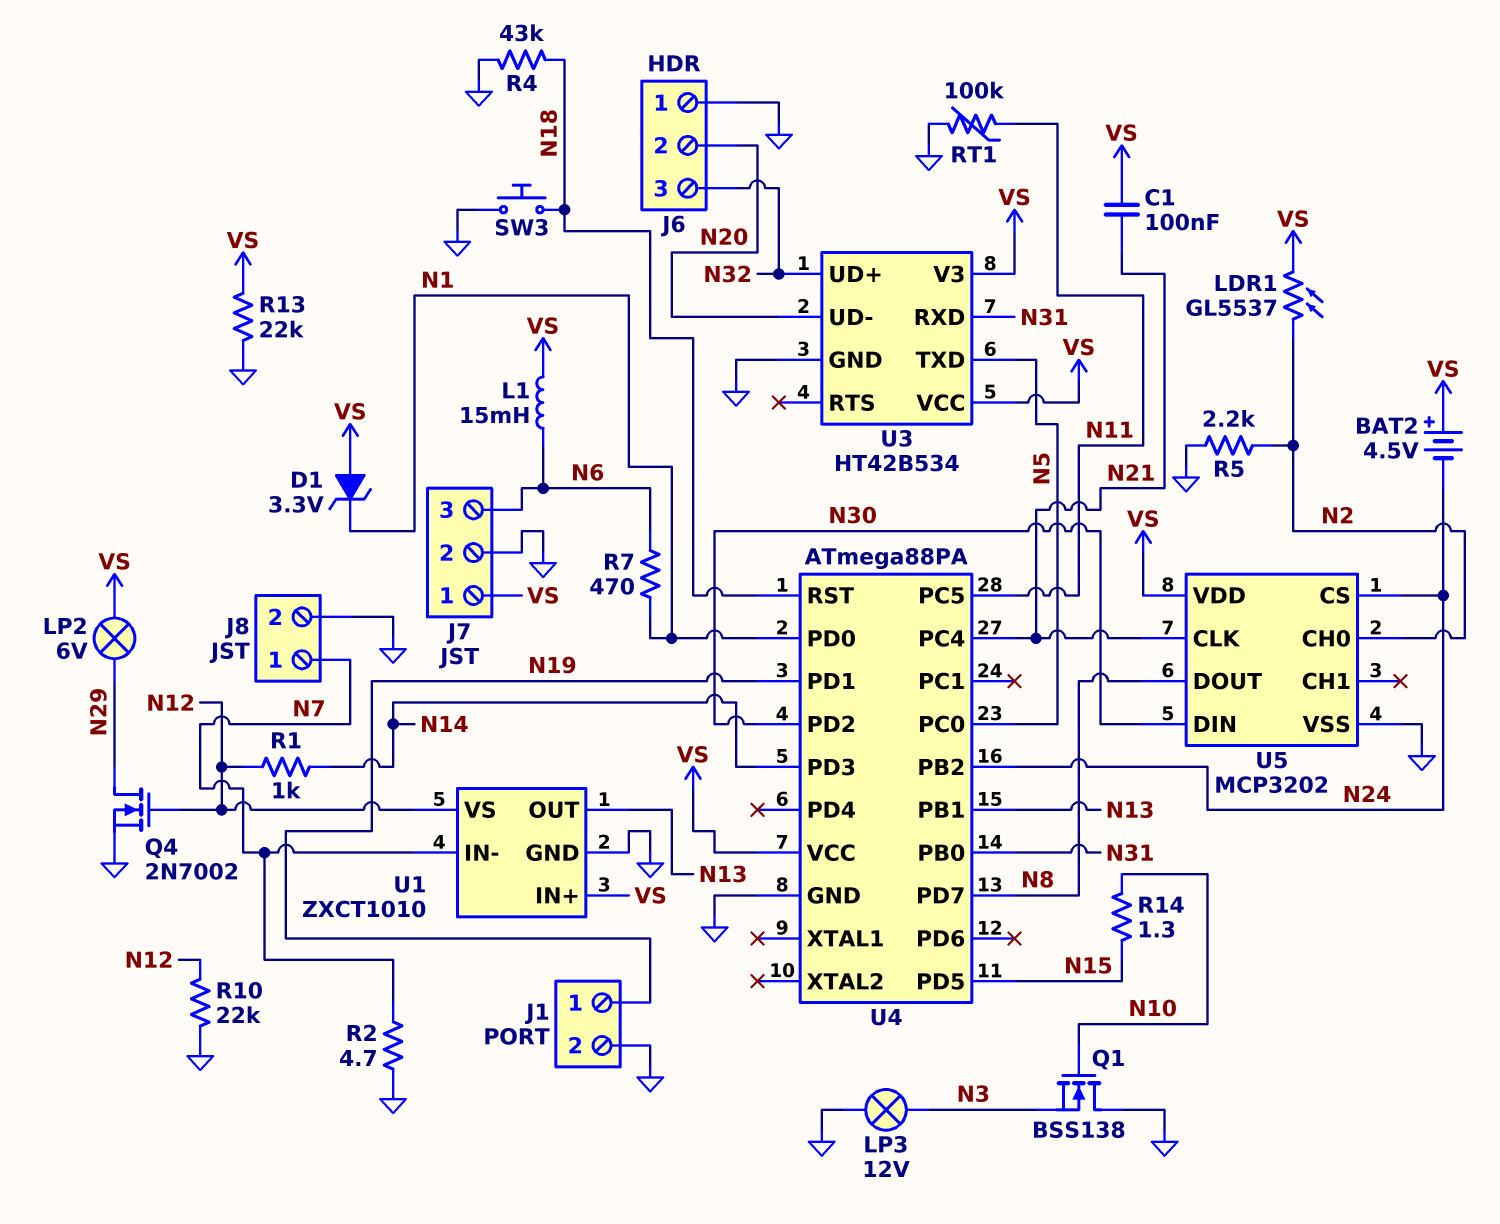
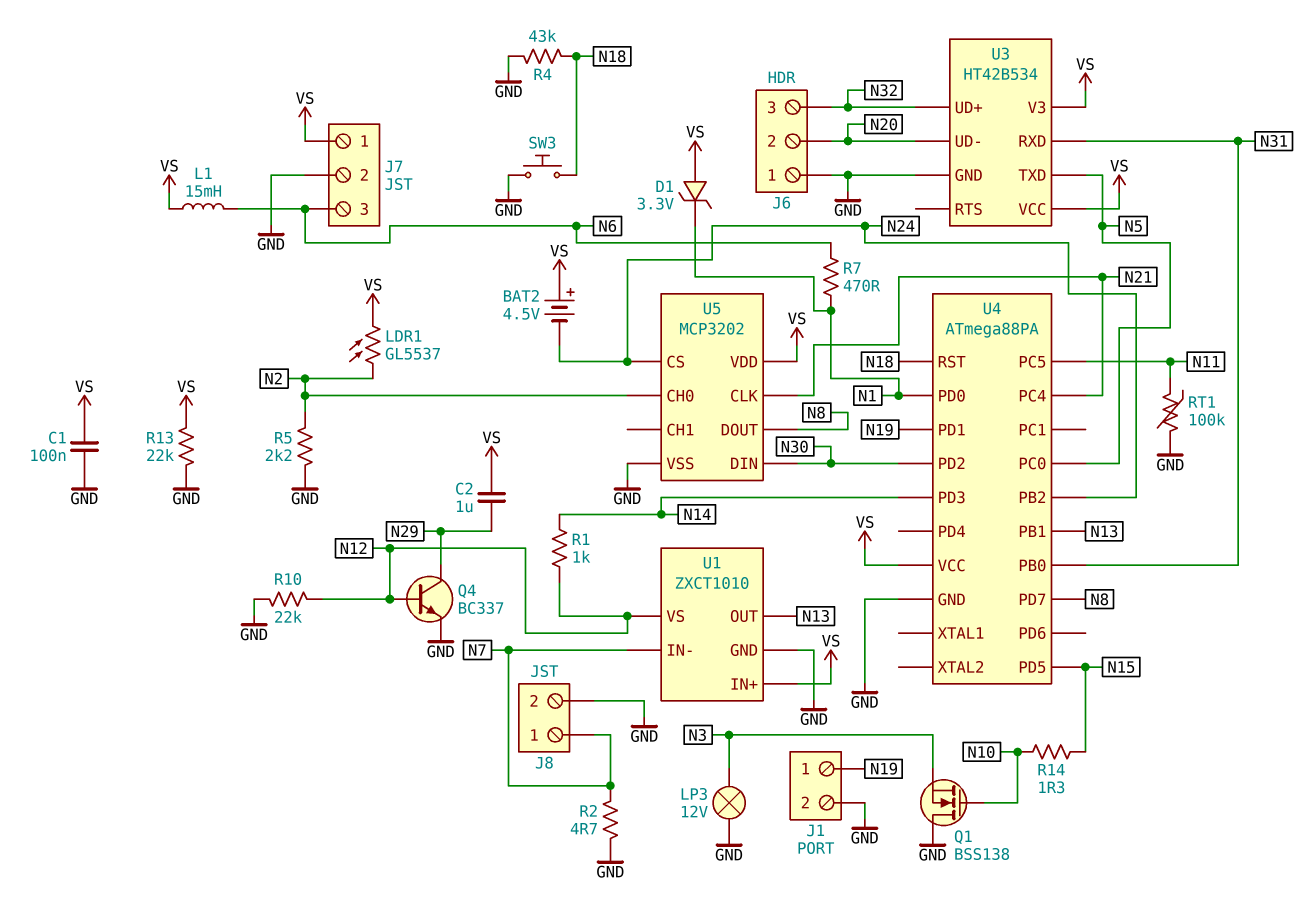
C1: 100nF (N21, VS) -> 100nF (GND, VS)
C2: none -> 1uF (N29, VS)
LP2: lamp 6V (N29, VS) -> none
Q4: NMOS 2N7002 (G N12, D N29, S GND) -> NPN BC337 (B N12, C N29, E GND)

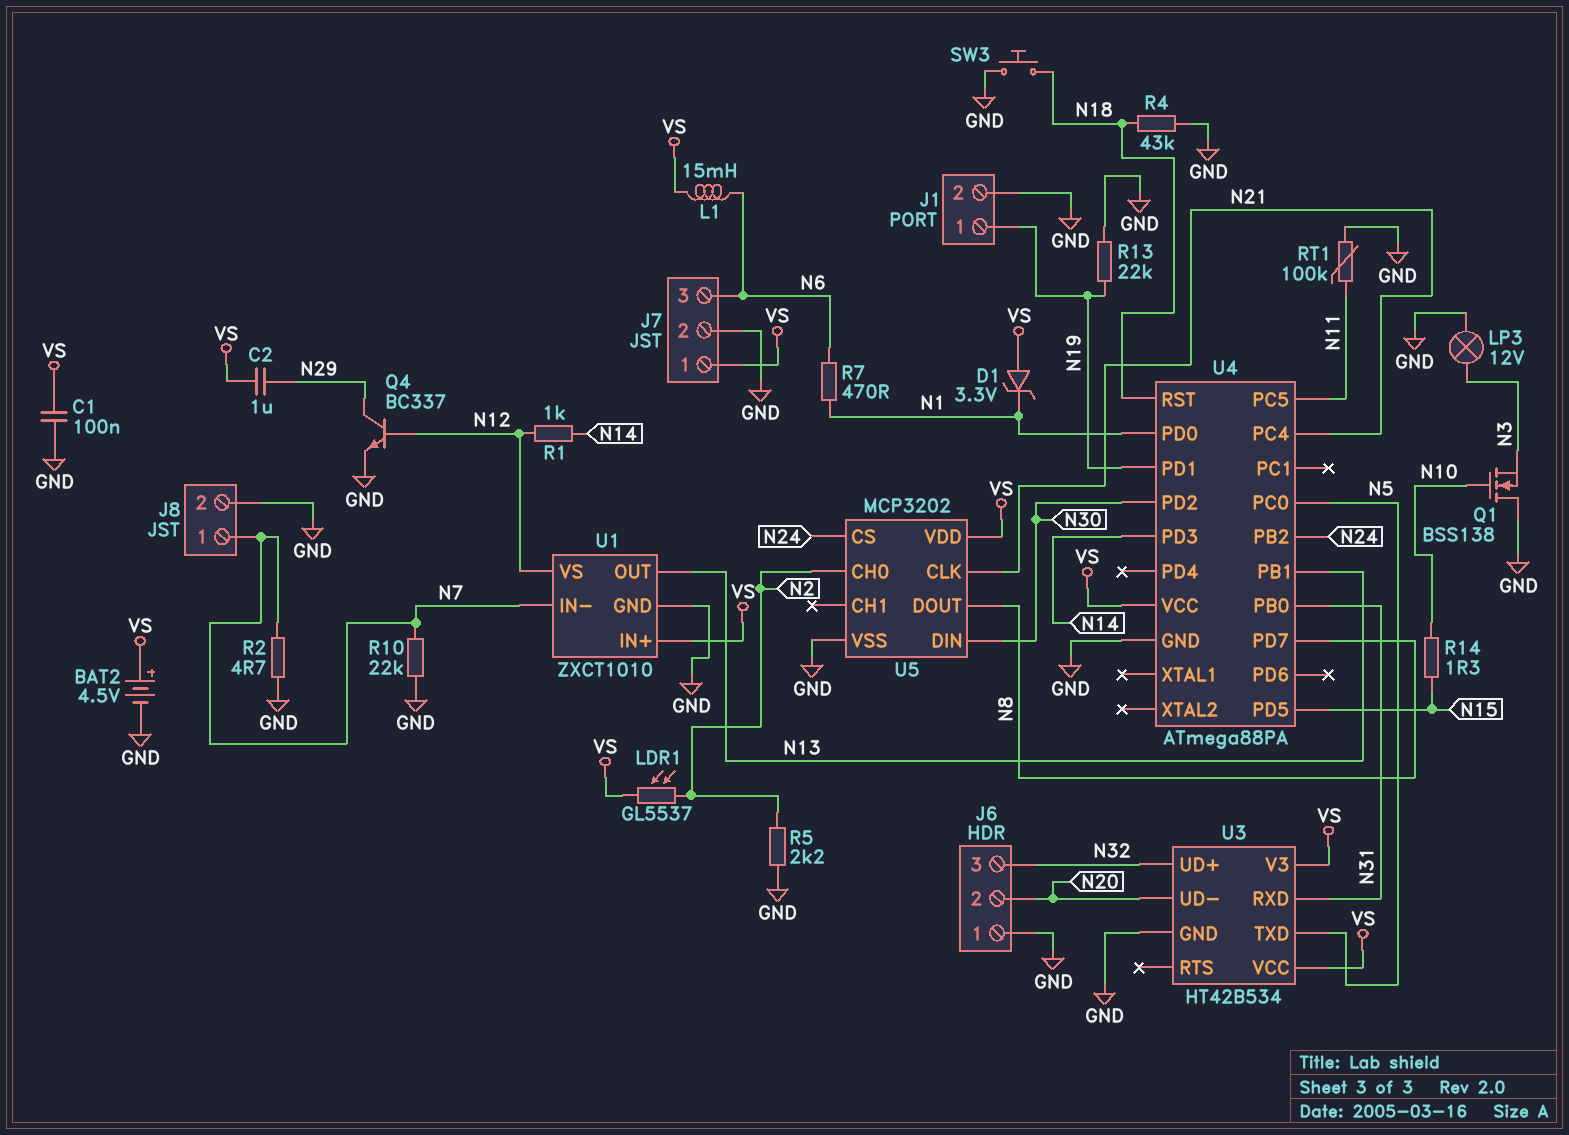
BAT2: 4.5V (plus VS, minus N24) -> 4.5V (plus VS, minus GND)
R10: 22k (GND, N12) -> 22k (GND, N7)
R13: 22k (GND, VS) -> 22k (GND, N19)

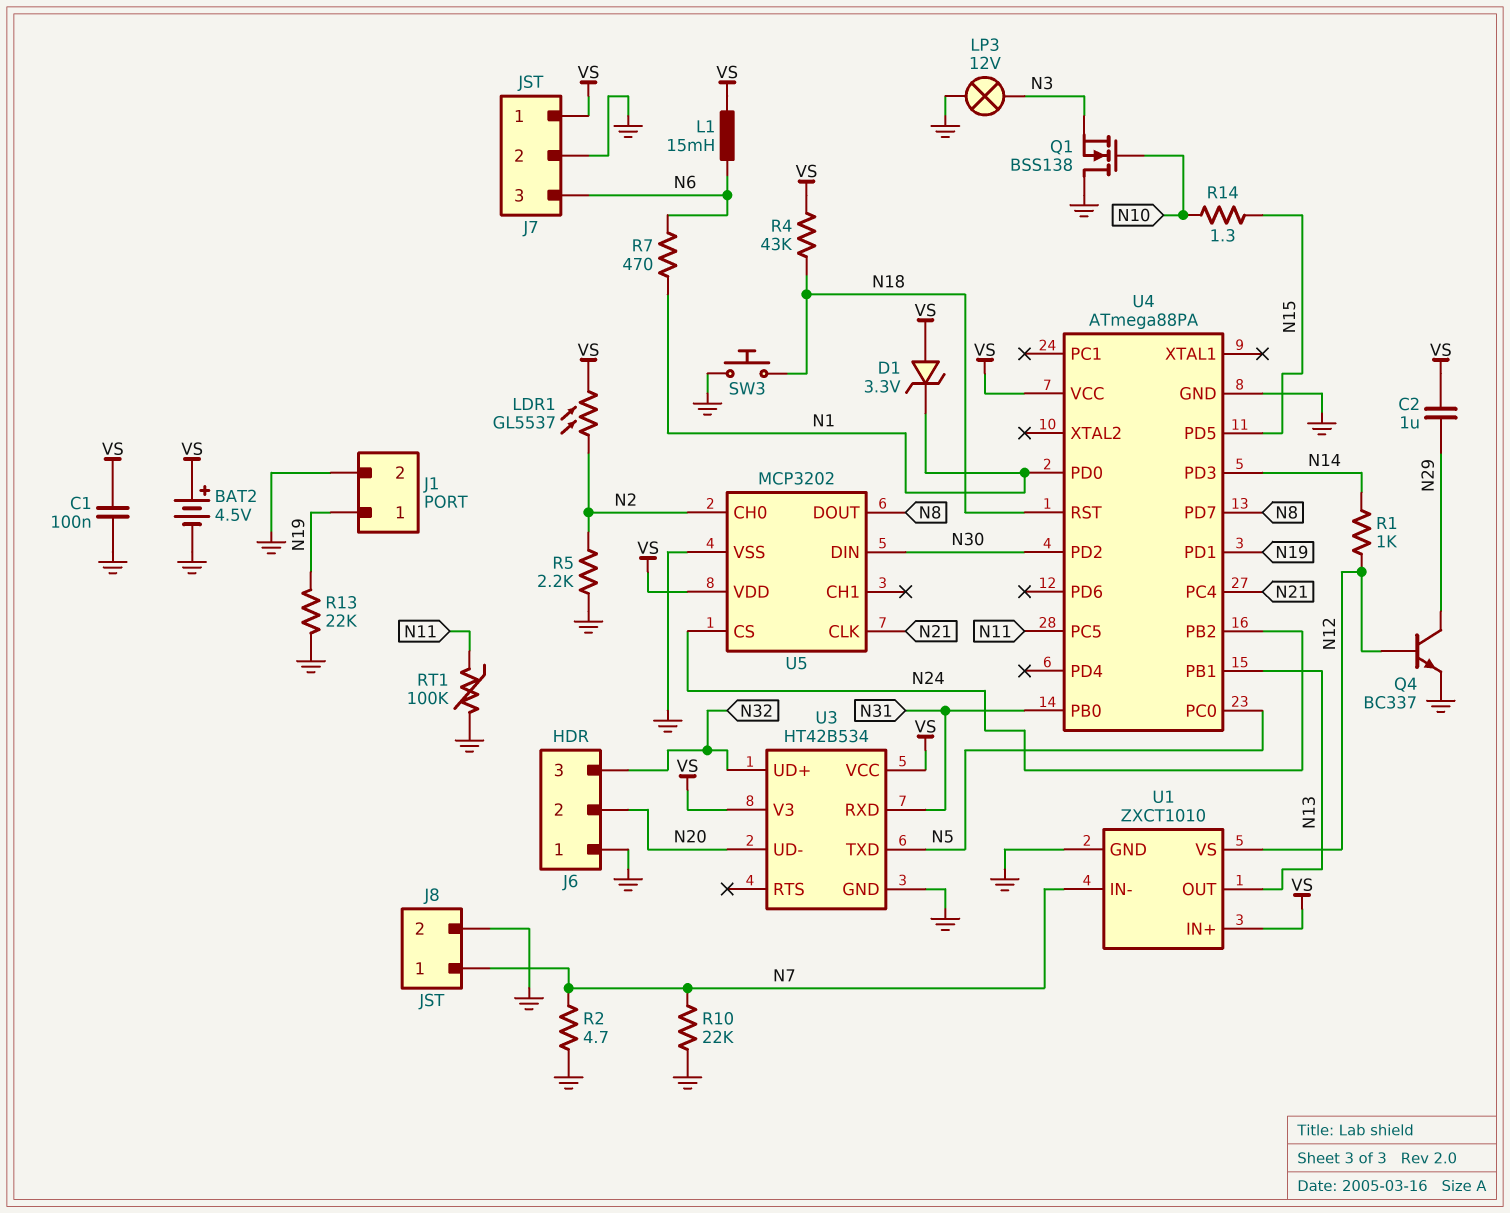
R4: 43k (GND, N18) -> 43k (N18, VS)

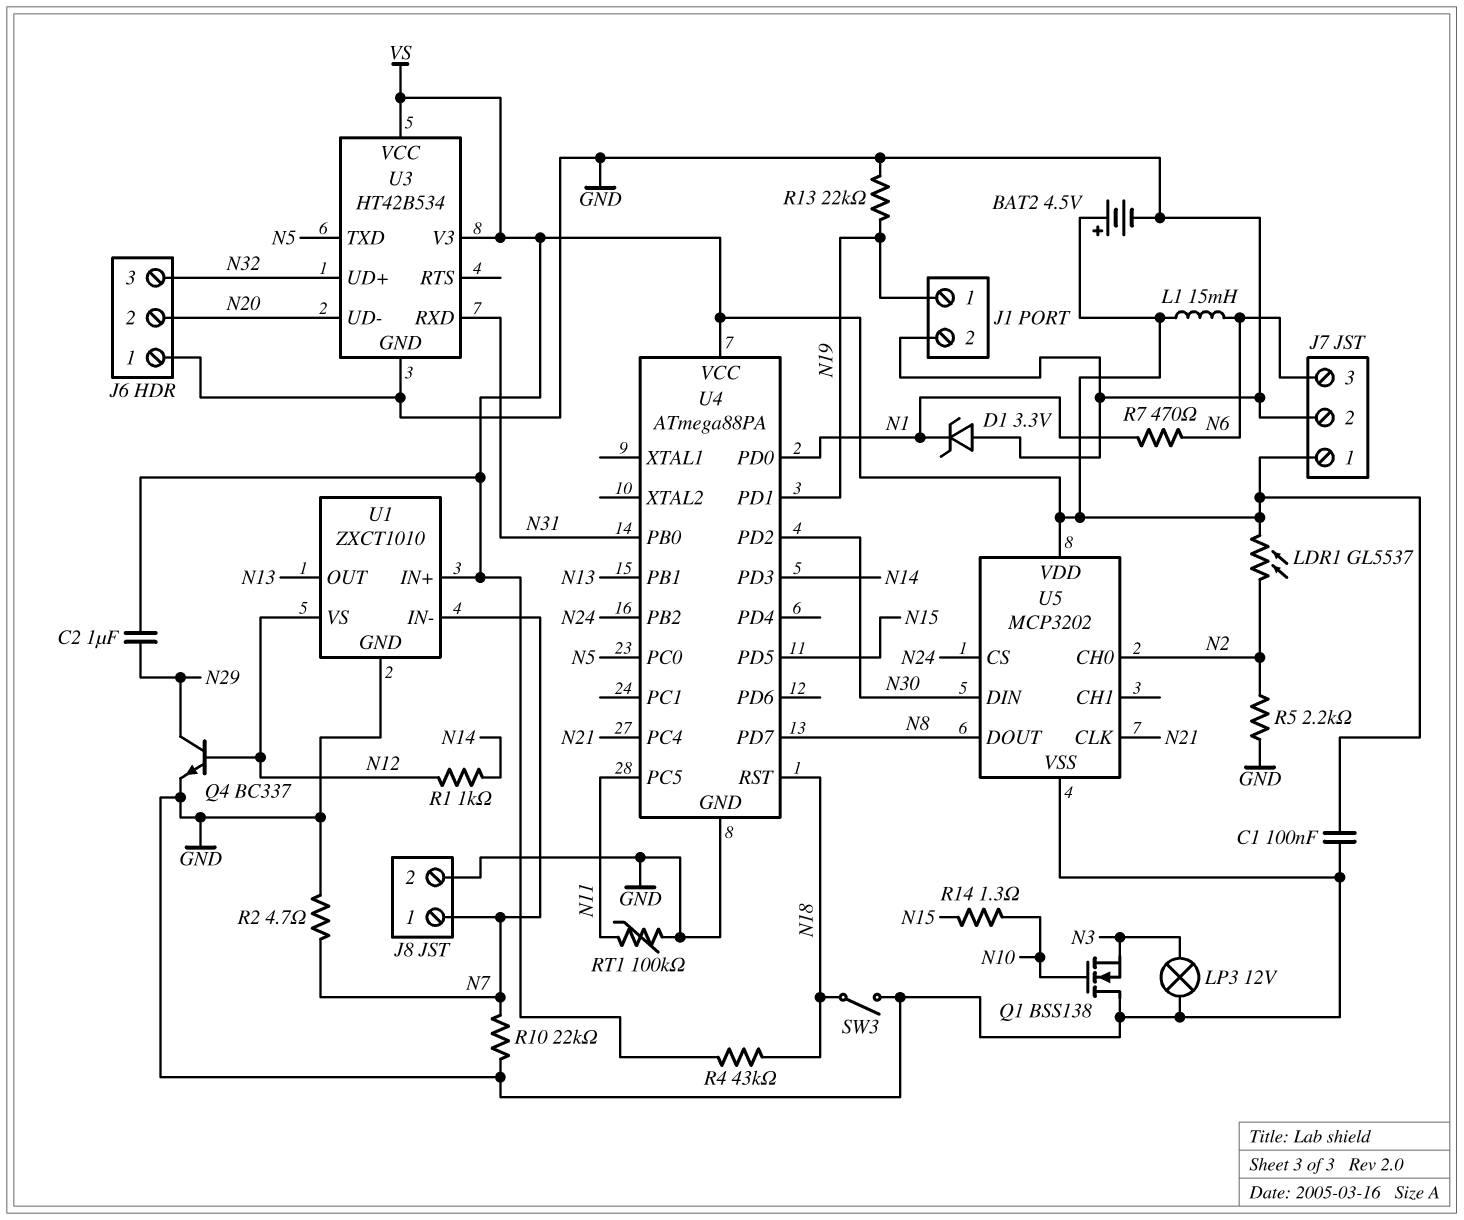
D1: zener 3.3V (A VS, K N1) -> zener 3.3V (A GND, K N1)
SW3: button (GND, N18) -> switch (GND, N18)

